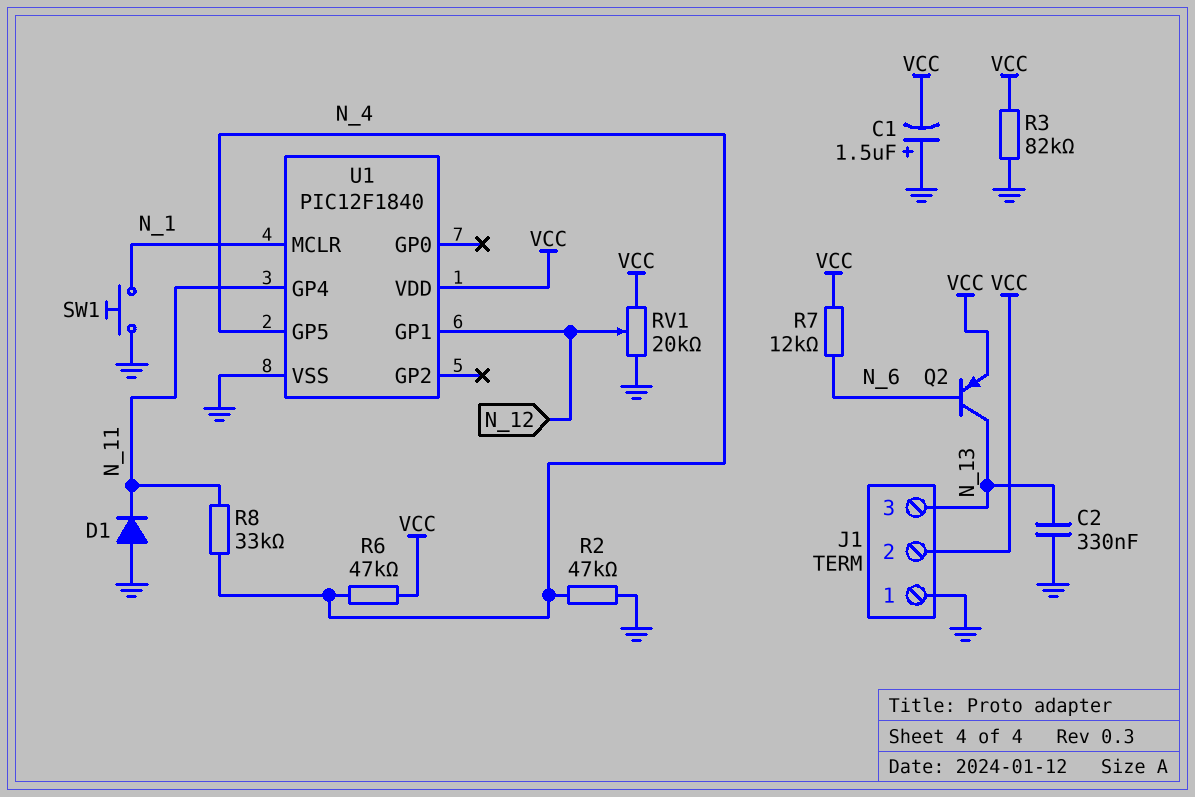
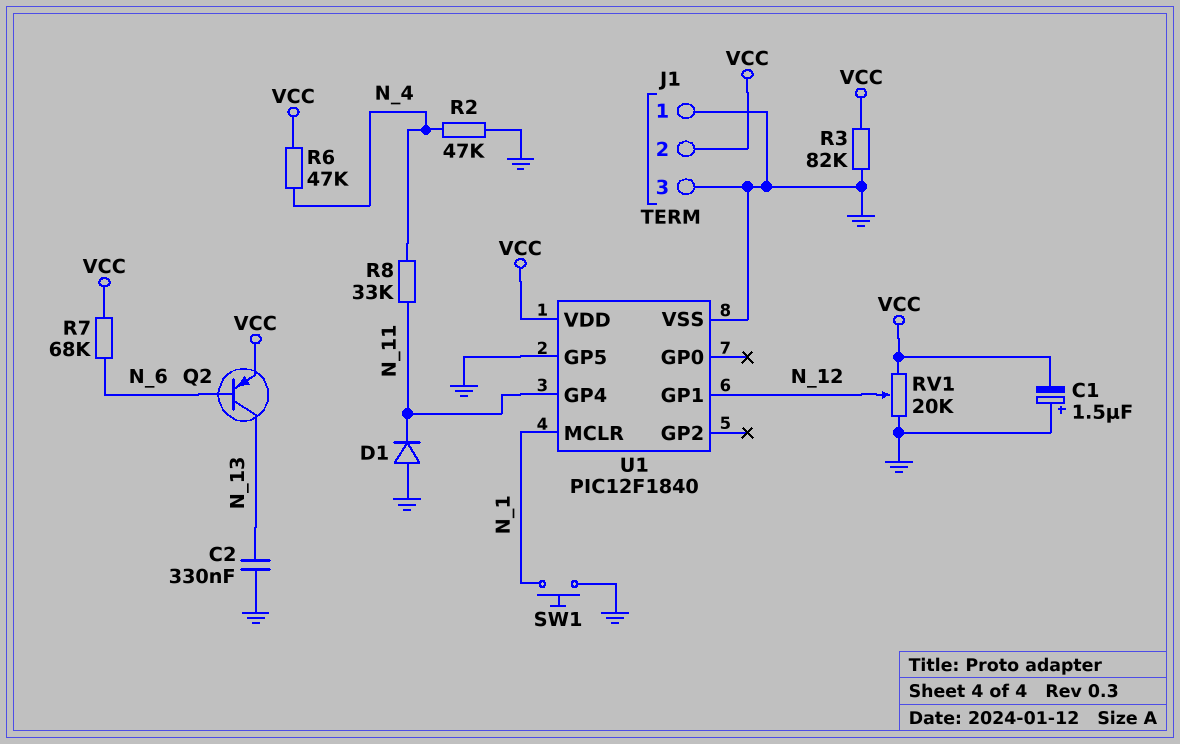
J1 pin 3: N_13 -> GND
R7: 12k (N_6, VCC) -> 68k (N_6, VCC)
U1 pin GP5: N_4 -> GND

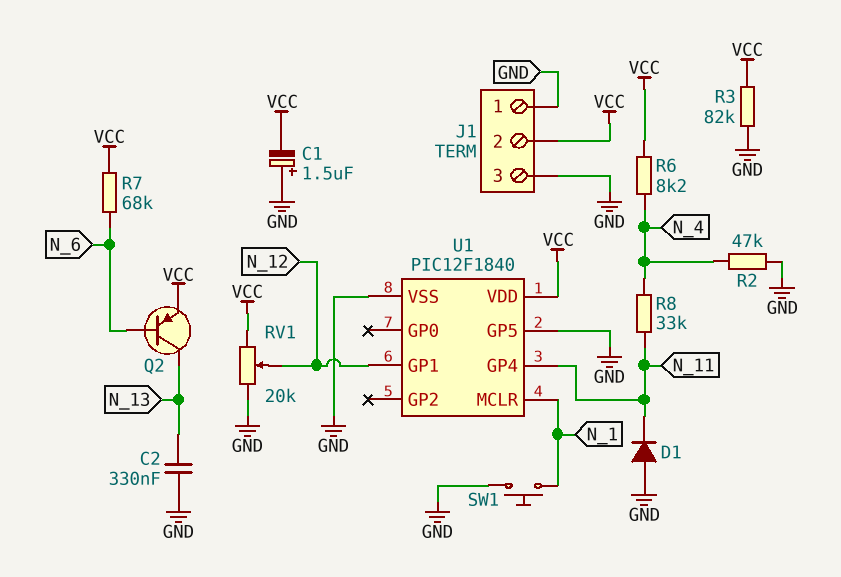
R6: 47k (N_4, VCC) -> 8.2k (N_4, VCC)

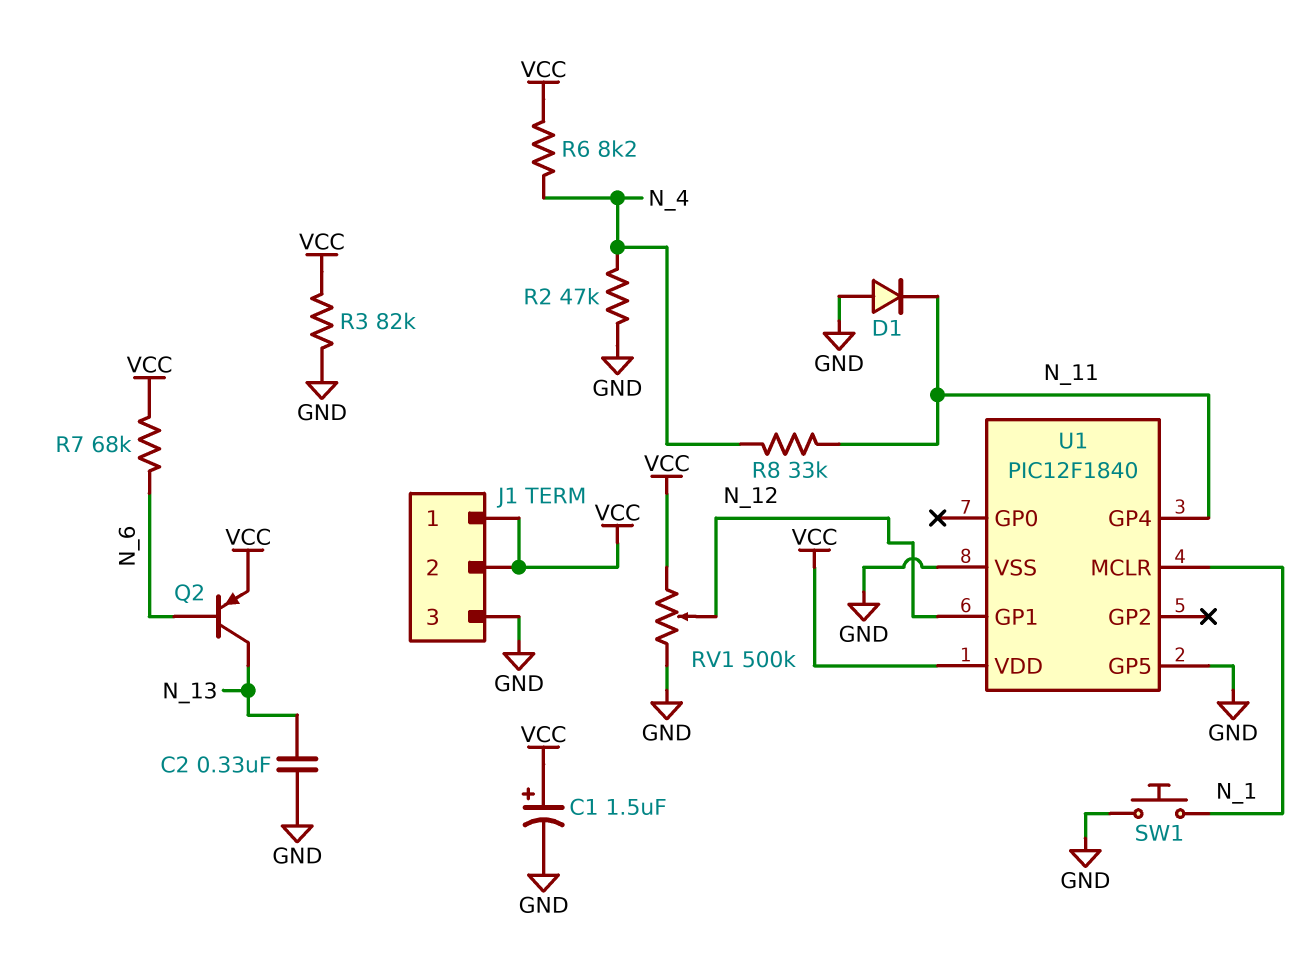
C1: 1.5uF (plus GND, minus VCC) -> 1.5uF (plus VCC, minus GND)
J1 pin 1: GND -> VCC
RV1: 20k (GND, VCC, wiper N_12) -> 500k (GND, VCC, wiper N_12)

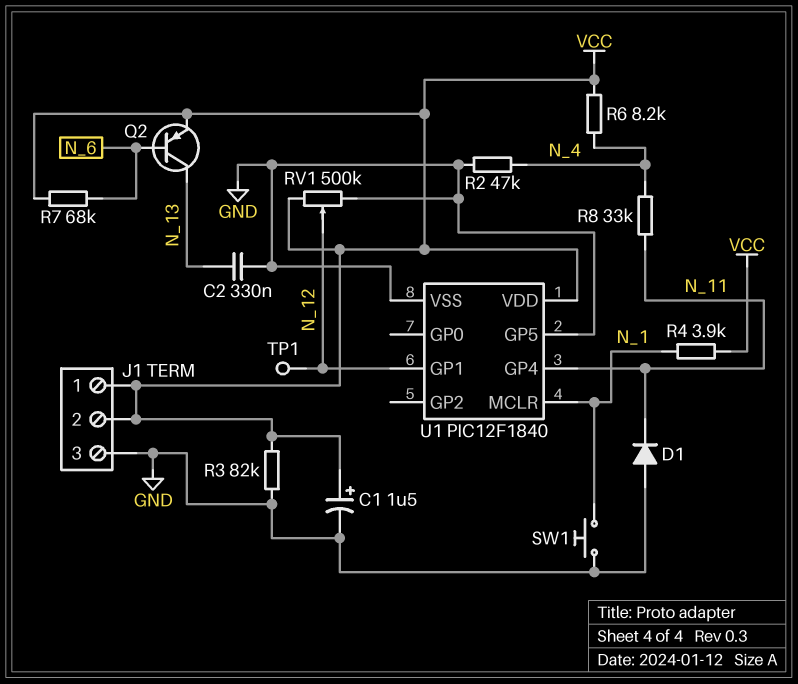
R4: none -> 3.9k (N_1, VCC)
TP1: none -> test point (N_12)

